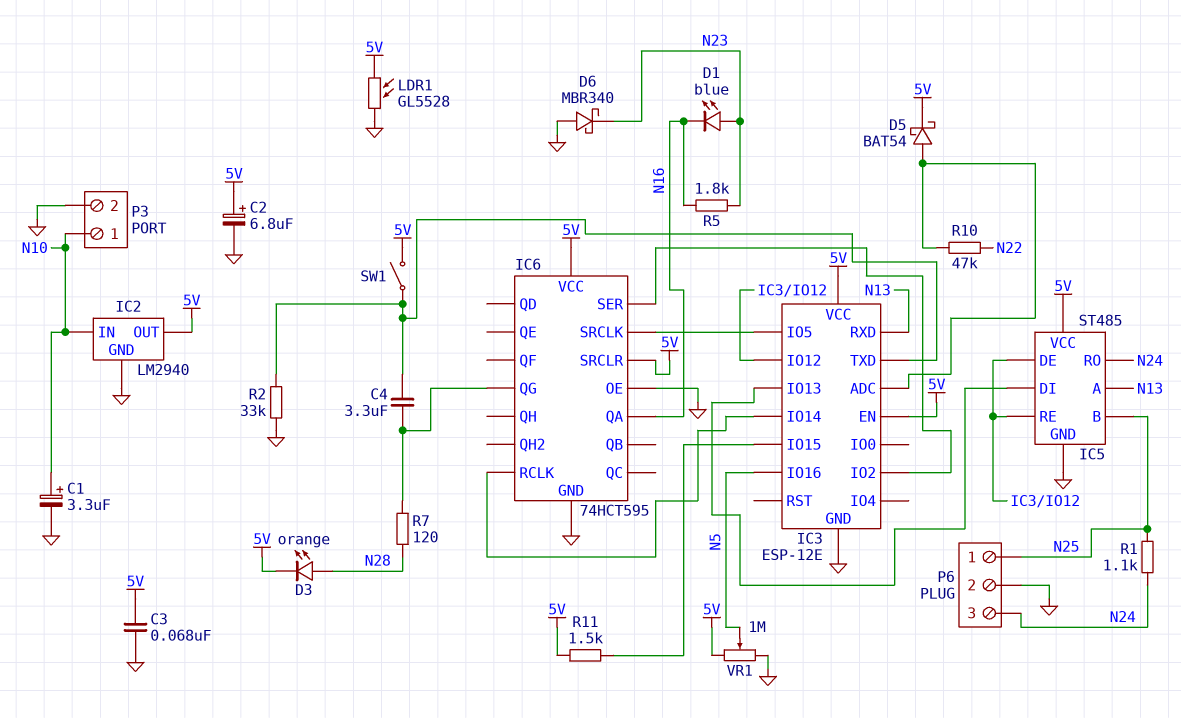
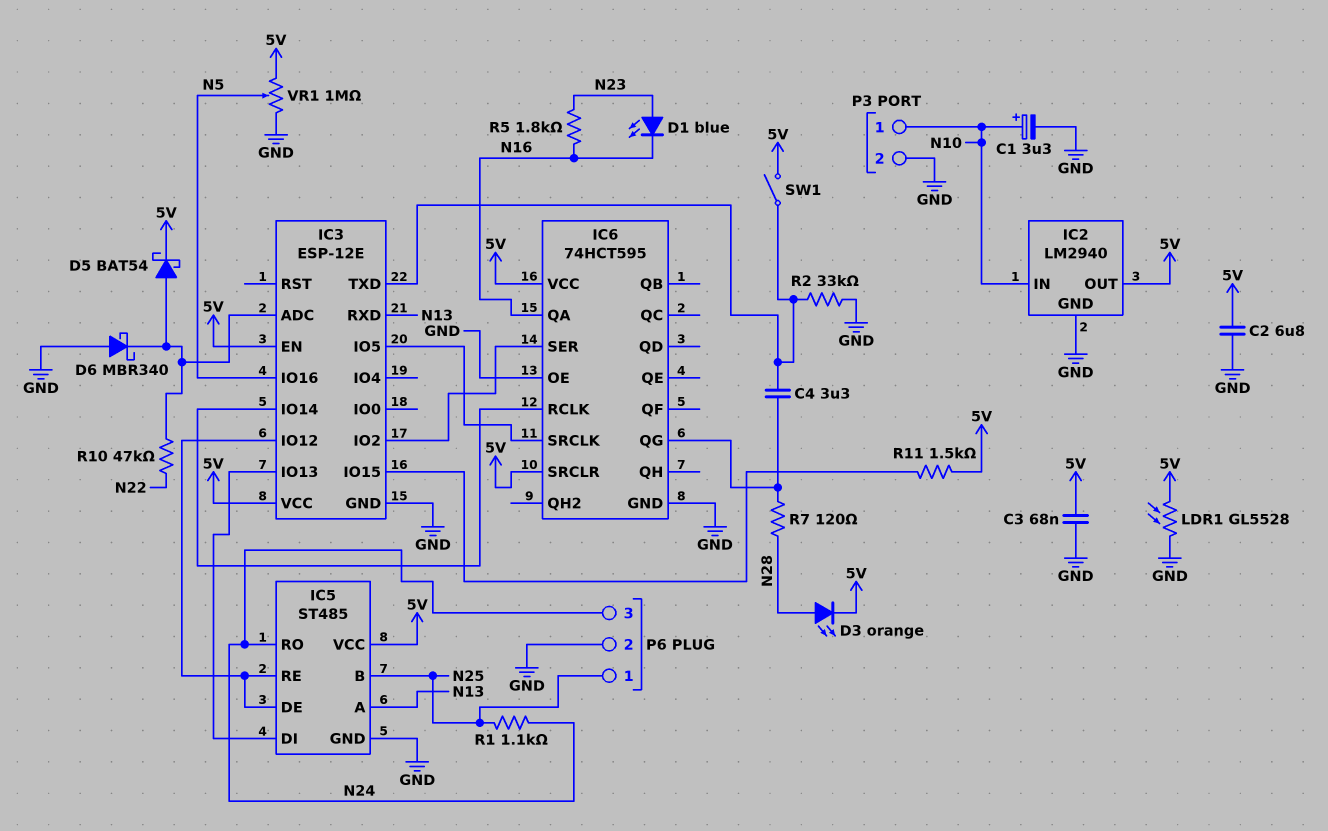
C2: 6.8uF (plus 5V, minus GND) -> 6.8uF (5V, GND)
D6: schottky MBR340 (A GND, K N23) -> schottky MBR340 (A GND, K IC3/ADC)

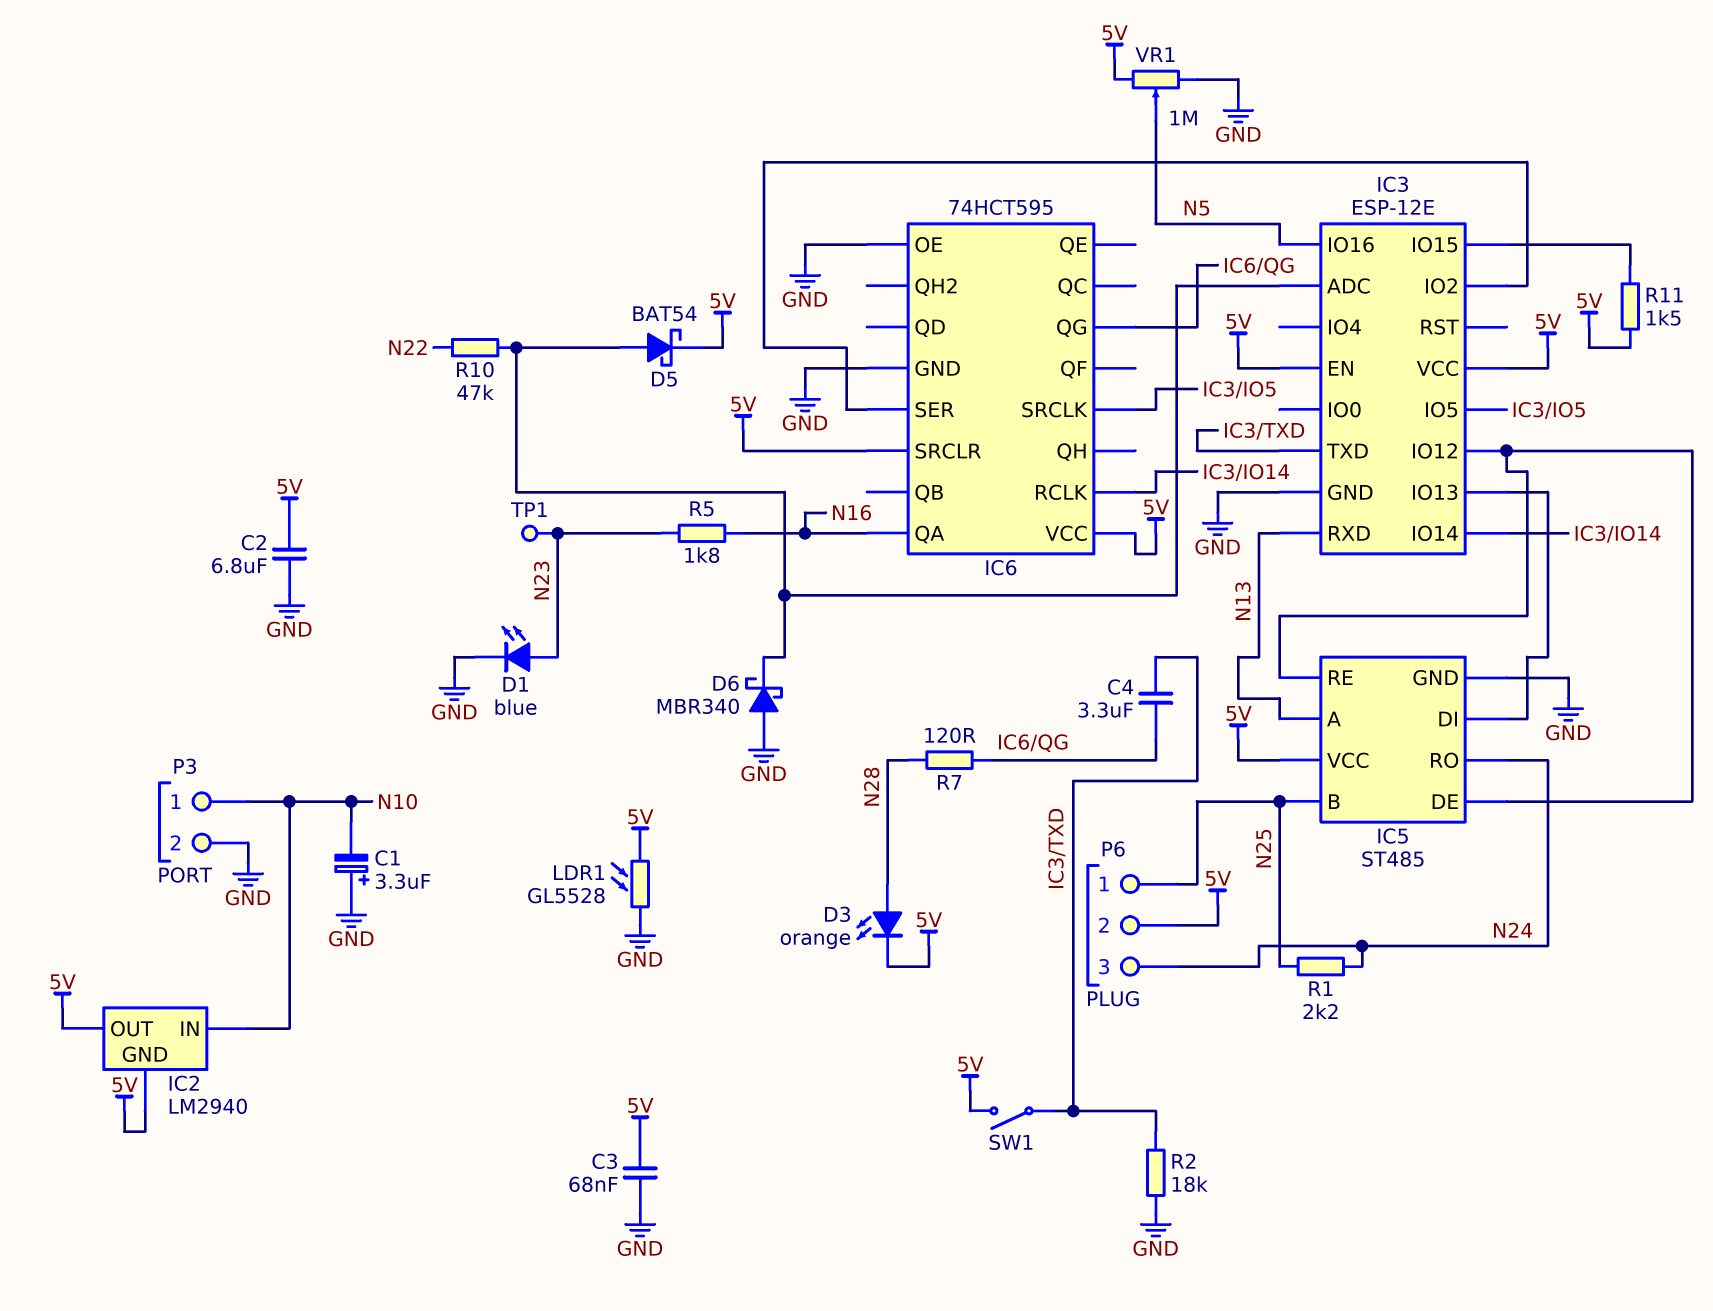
C1: 3.3uF (plus N10, minus GND) -> 3.3uF (plus GND, minus N10)
D1: LED blue (A N23, K N16) -> LED blue (A N23, K GND)
IC2 pin GND: GND -> 5V
P6 pin 2: GND -> 5V
R1: 1.1k (N24, N25) -> 2.2k (N24, N25)
R2: 33k (GND, IC3/TXD) -> 18k (GND, IC3/TXD)
TP1: none -> test point (N23)

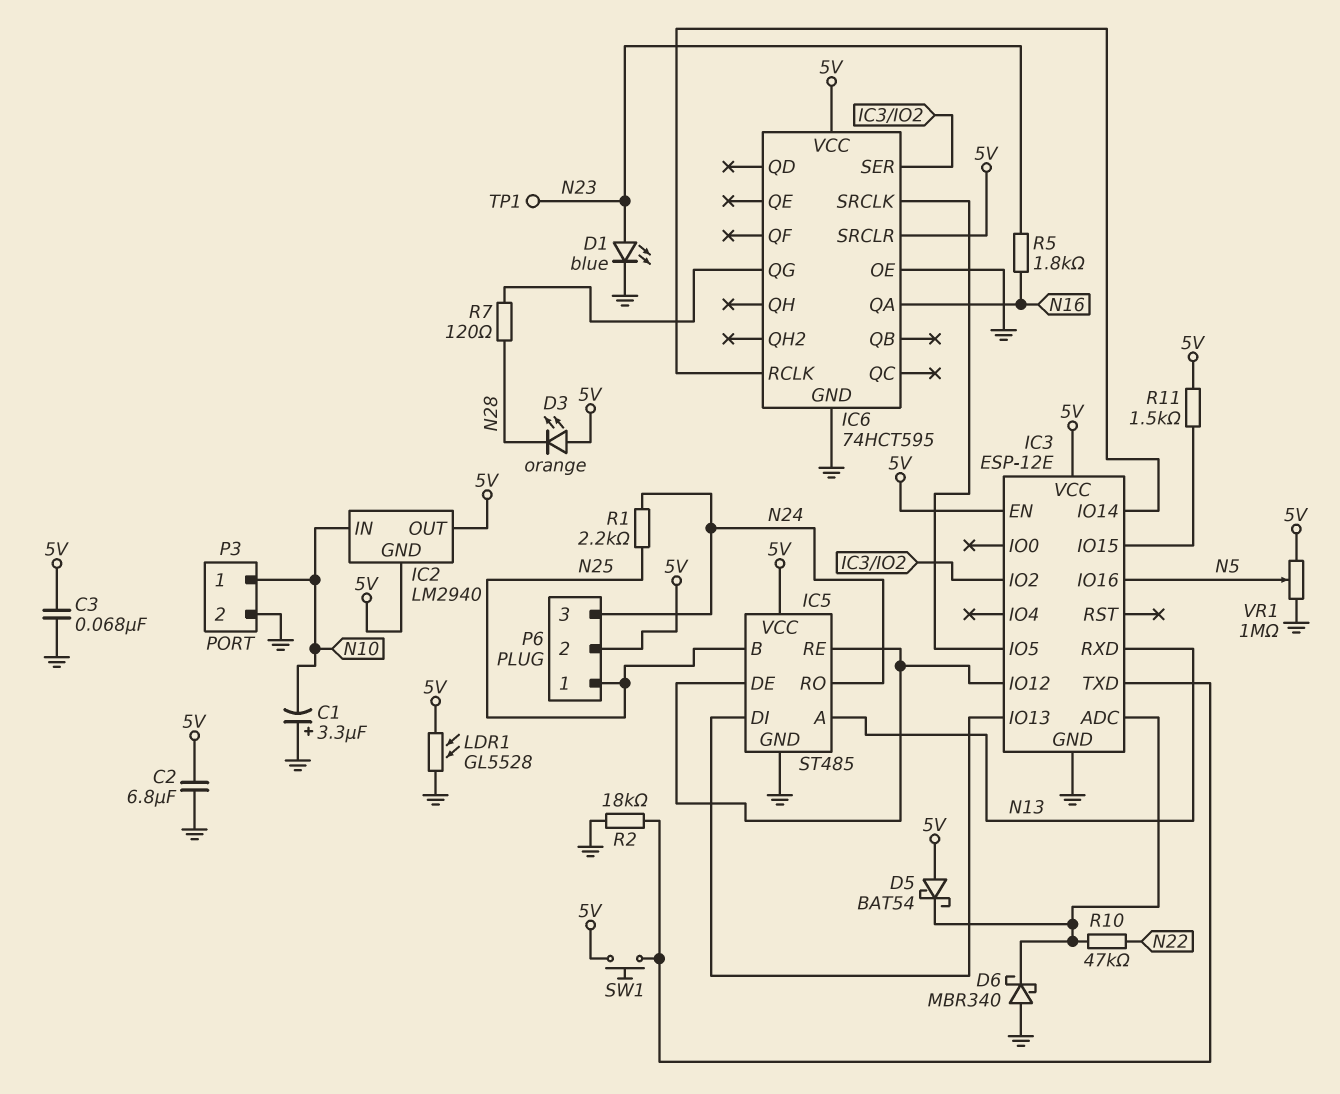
C4: 3.3uF (IC3/TXD, IC6/QG) -> none
D3: LED orange (A N28, K 5V) -> LED orange (A 5V, K N28)
D5: schottky BAT54 (A IC3/ADC, K 5V) -> schottky BAT54 (A 5V, K IC3/ADC)
SW1: switch (5V, IC3/TXD) -> button (5V, IC3/TXD)

